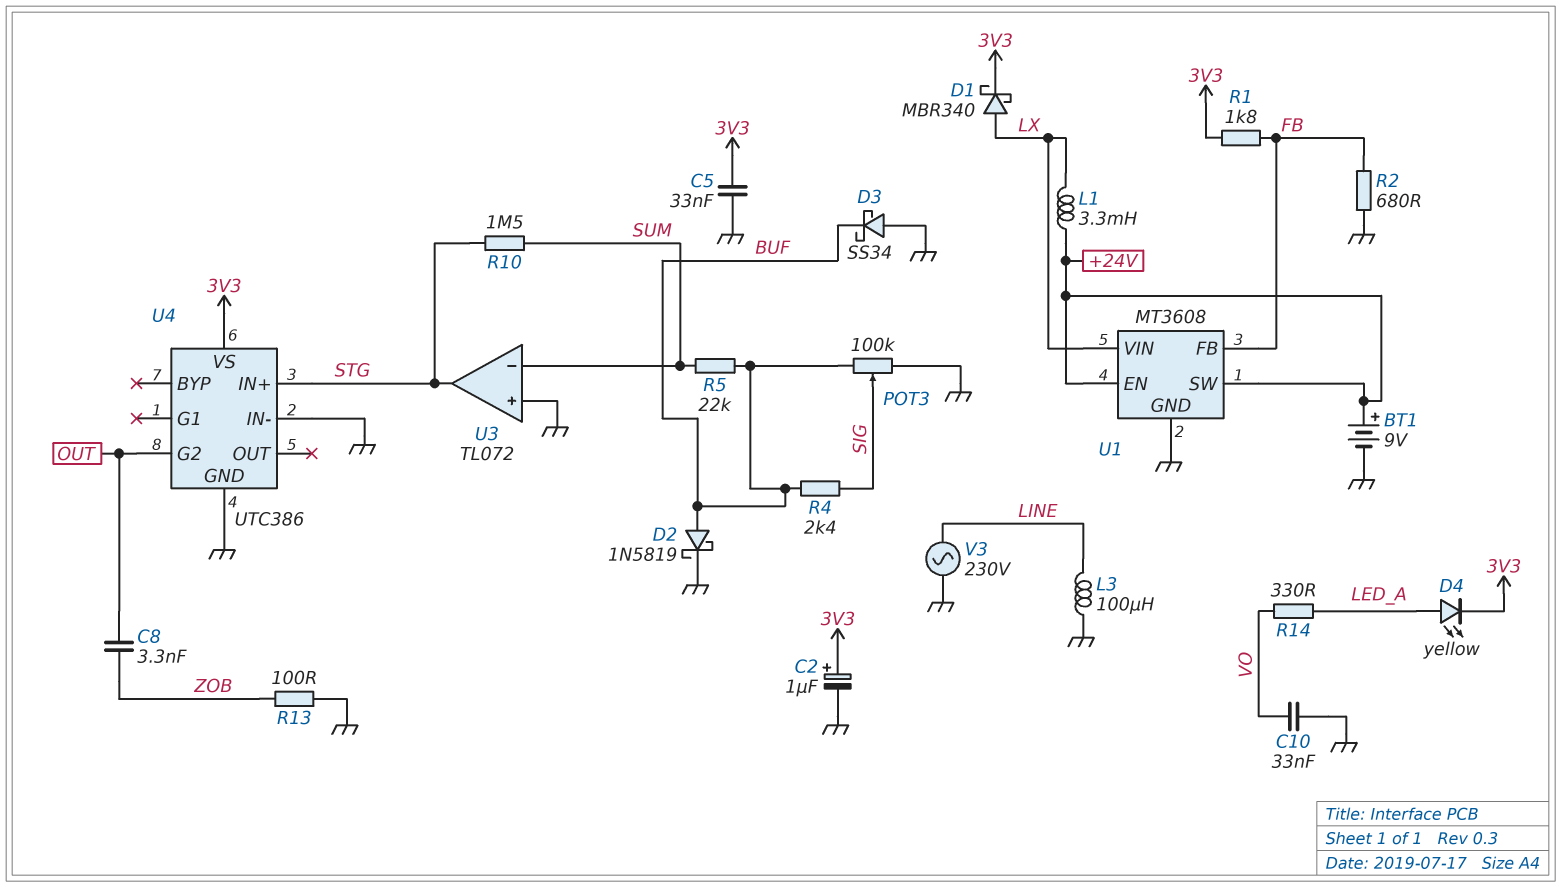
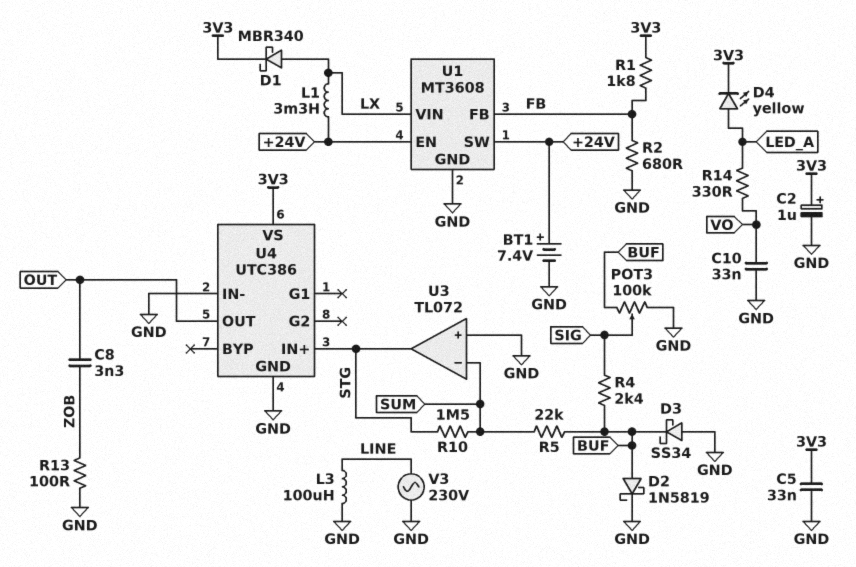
BT1: 9V (plus +24V, minus GND) -> 7.4V (plus +24V, minus GND)
U4 pin G2: OUT -> none
U4 pin OUT: none -> OUT

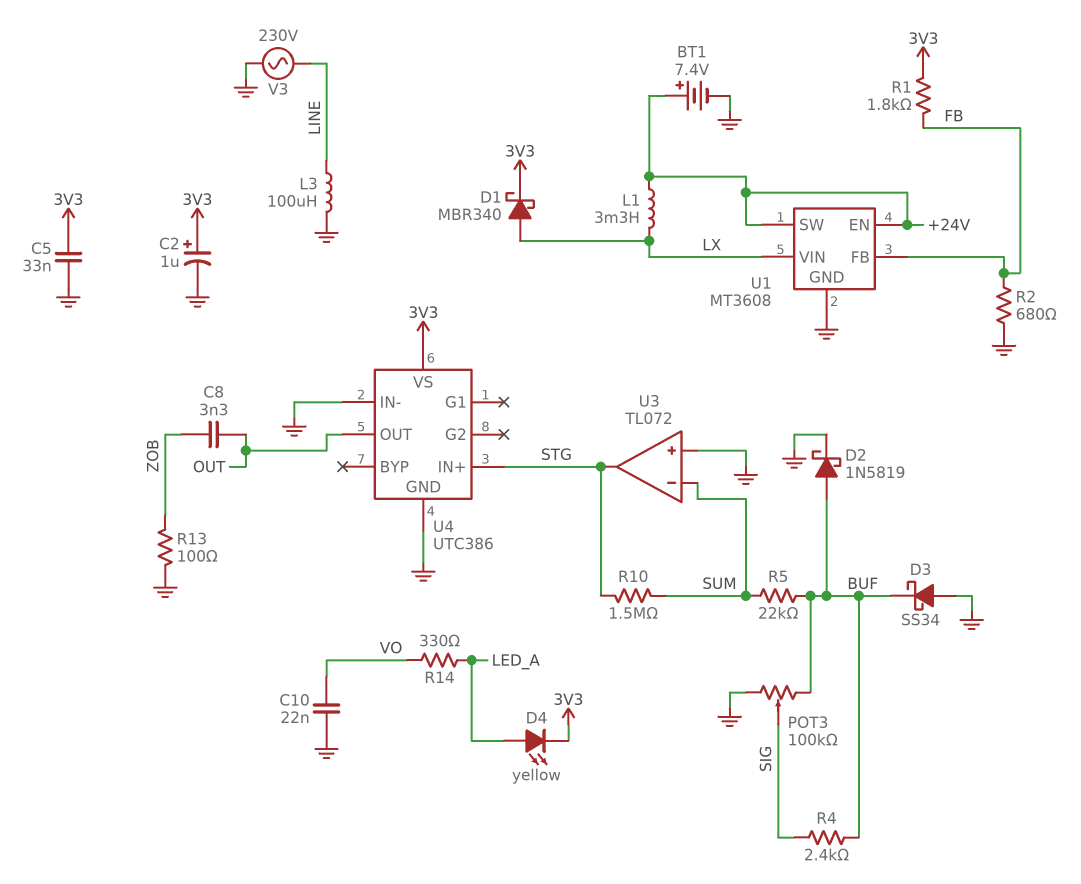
C10: 33nF (GND, VO) -> 22nF (GND, VO)

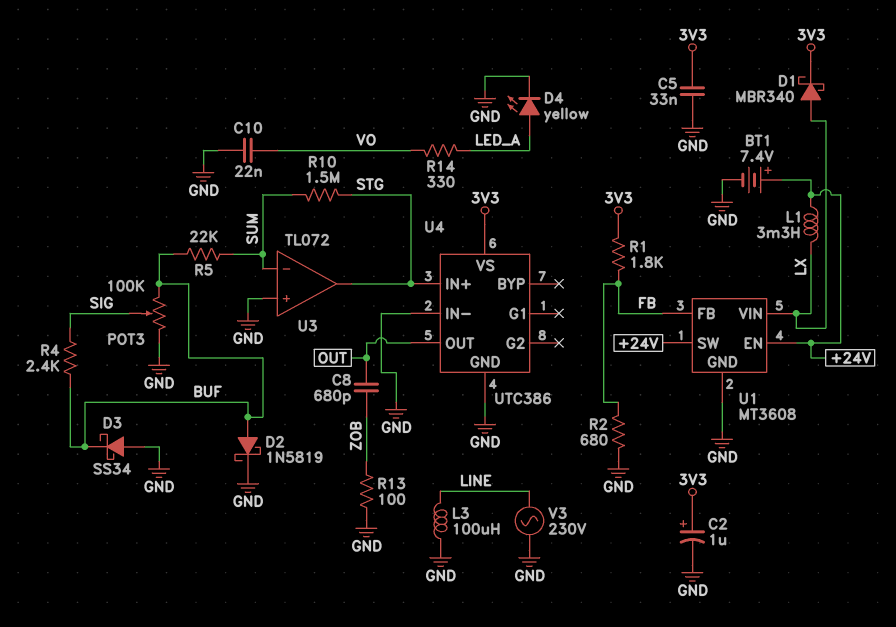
C8: 3.3nF (OUT, ZOB) -> 680pF (OUT, ZOB)
D4: LED yellow (A LED_A, K 3V3) -> LED yellow (A LED_A, K GND)

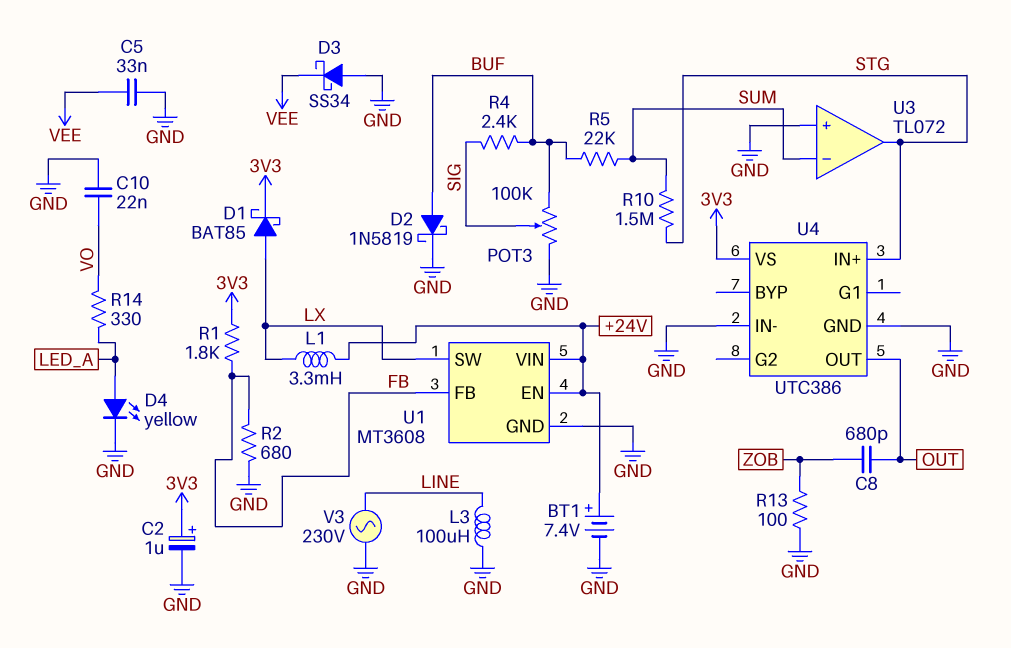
C5: 33nF (3V3, GND) -> 33nF (GND, VEE)
D1: schottky MBR340 (A LX, K 3V3) -> schottky BAT85 (A LX, K 3V3)
D3: schottky SS34 (A GND, K BUF) -> schottky SS34 (A GND, K VEE)
U1 pin SW: +24V -> LX
U1 pin VIN: LX -> +24V

